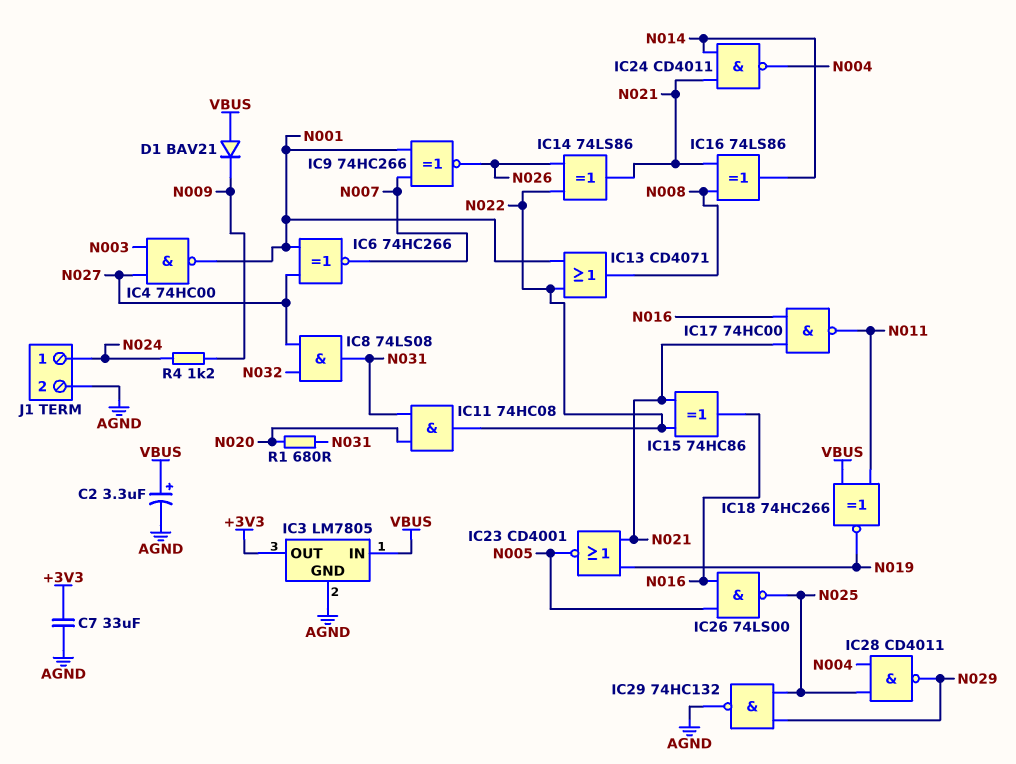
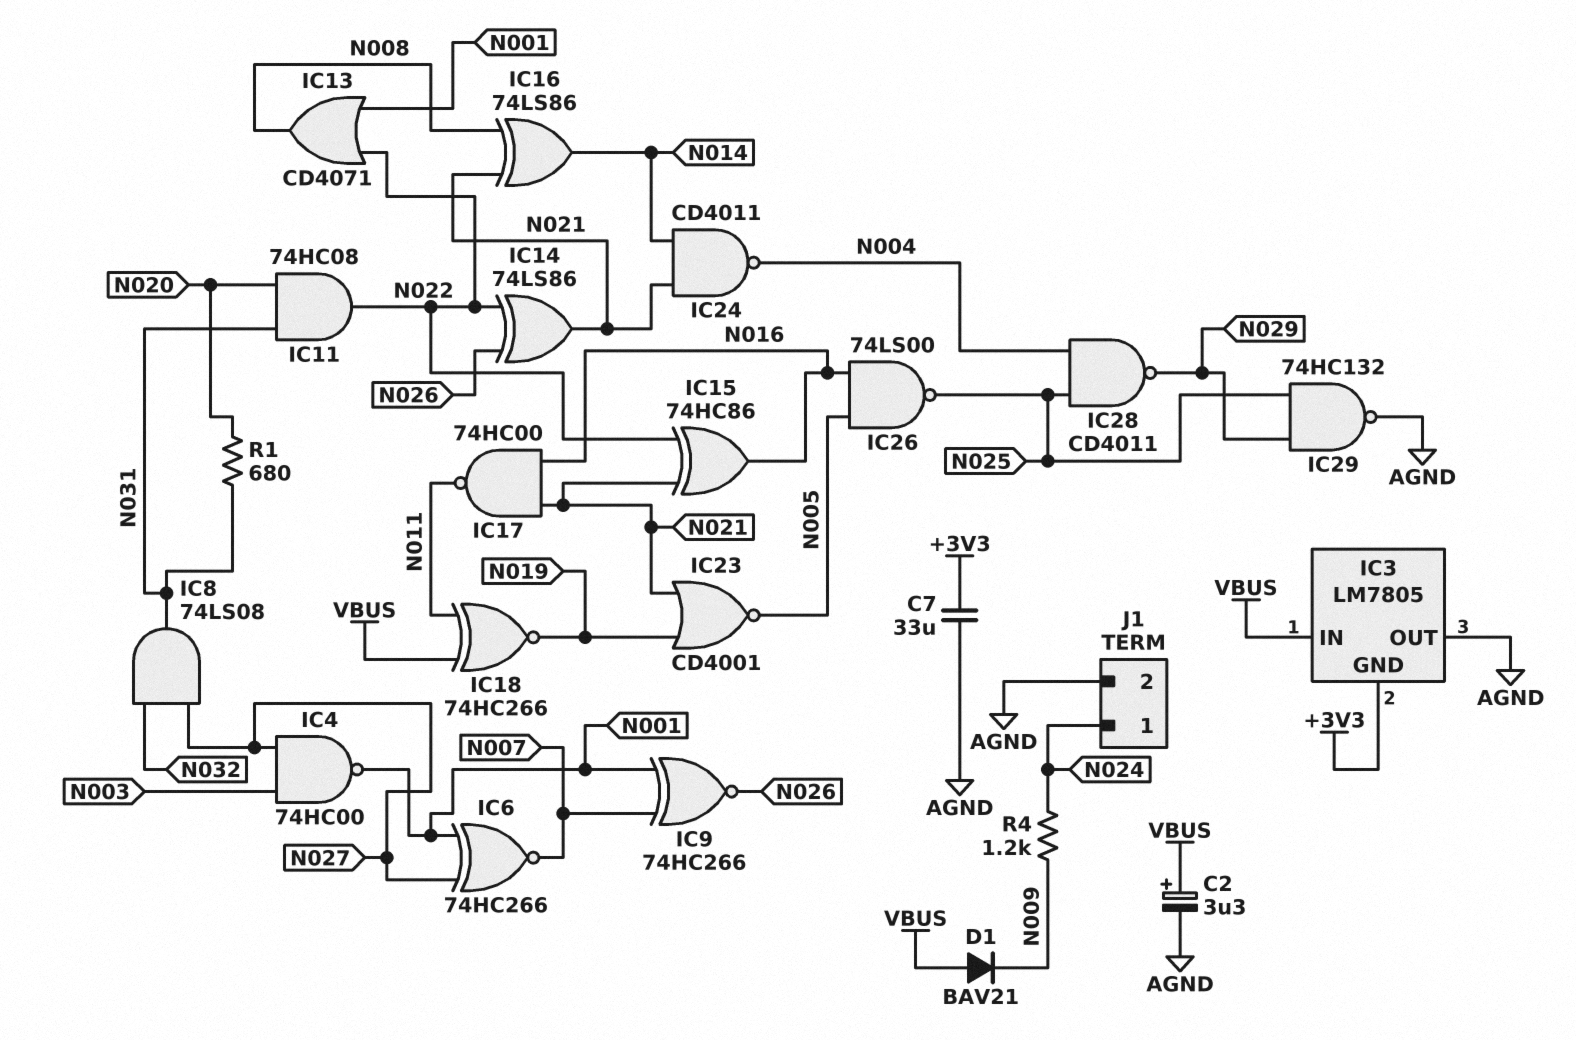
IC3 pin GND: AGND -> +3V3
IC3 pin OUT: +3V3 -> AGND

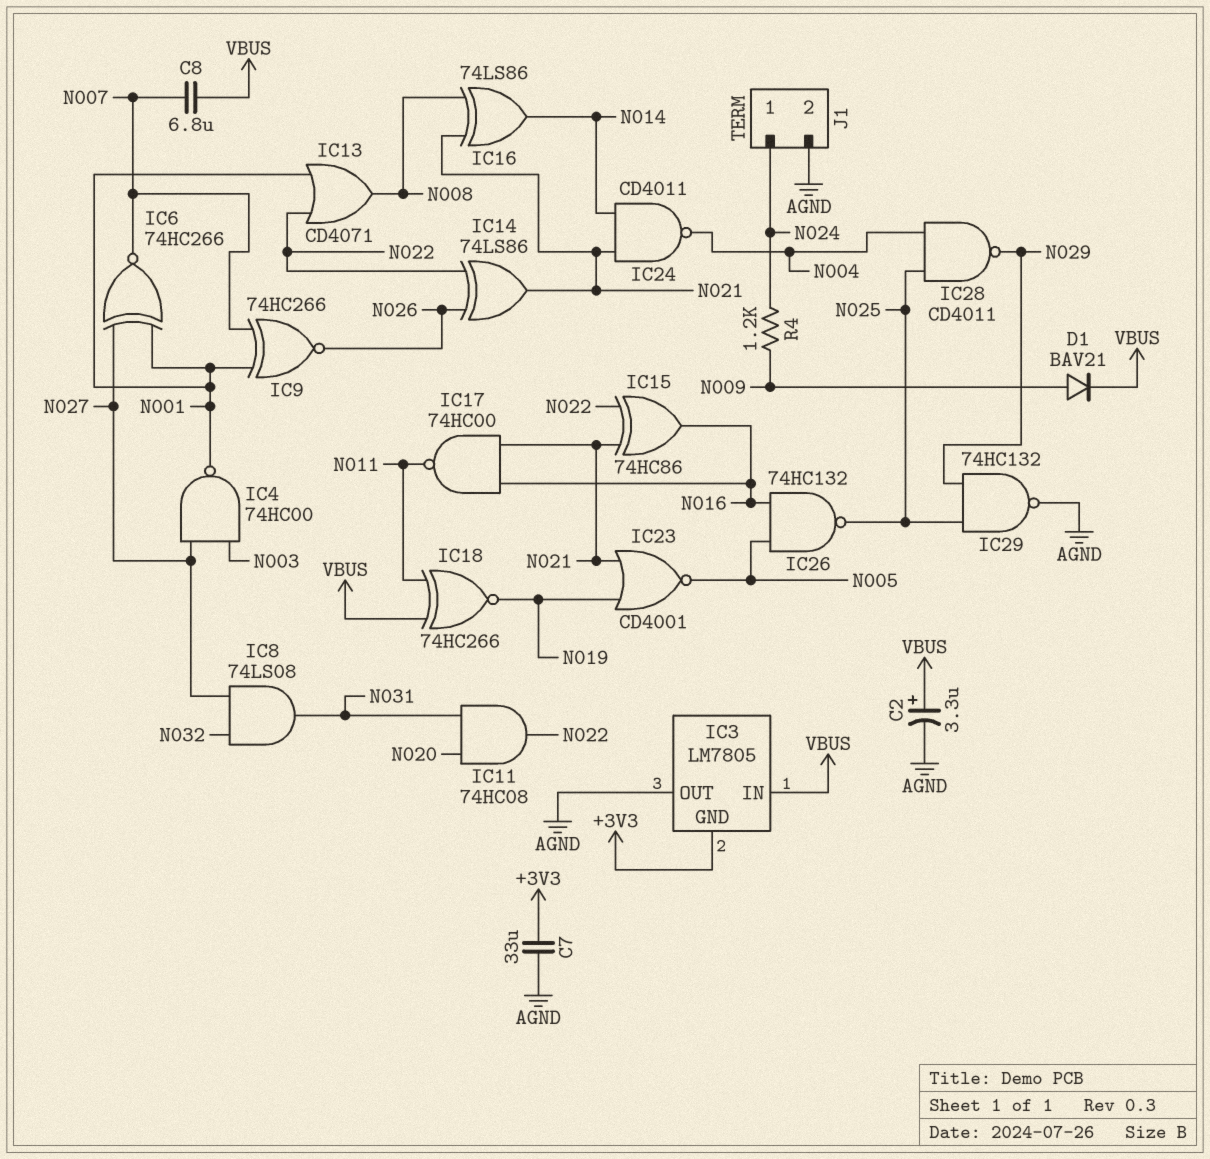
C8: none -> 6.8uF (N007, VBUS)
D1: diode BAV21 (A VBUS, K N009) -> diode BAV21 (A N009, K VBUS)
IC26: NAND 74LS00 (in N005, in N016, out N025) -> NAND 74HC132 (in N005, in N016, out N025)
R1: 680 (N020, N031) -> none

